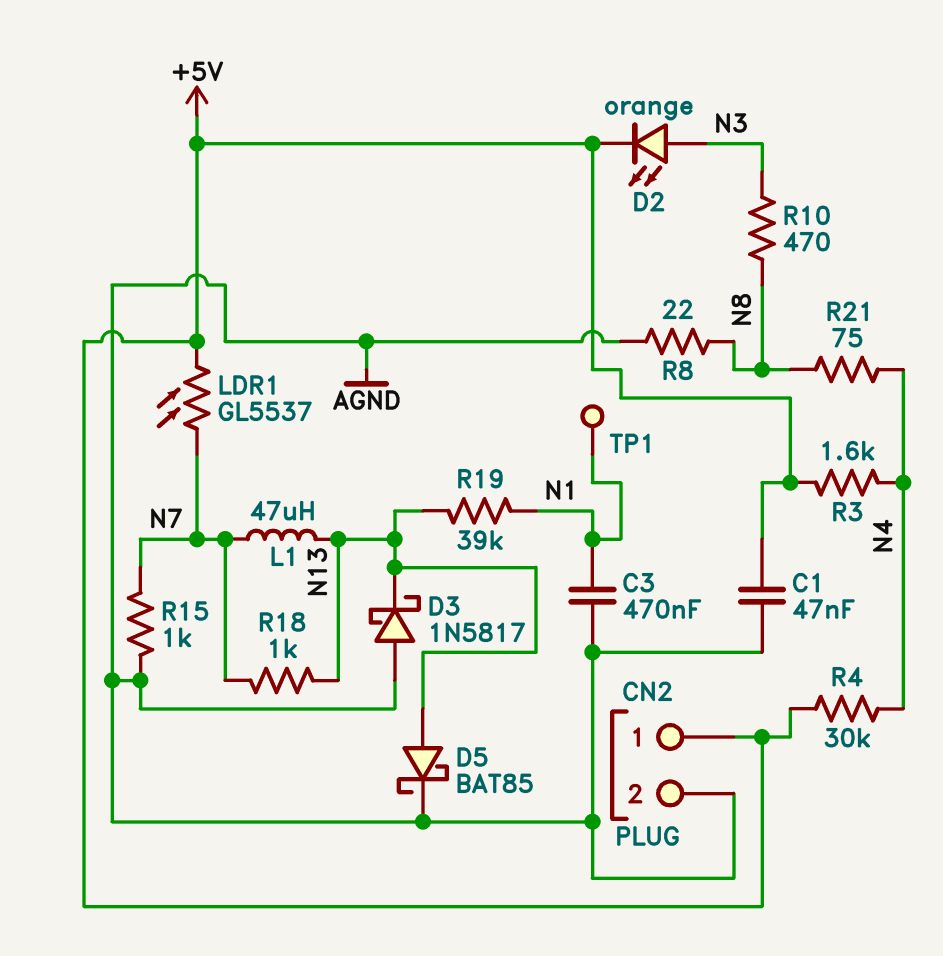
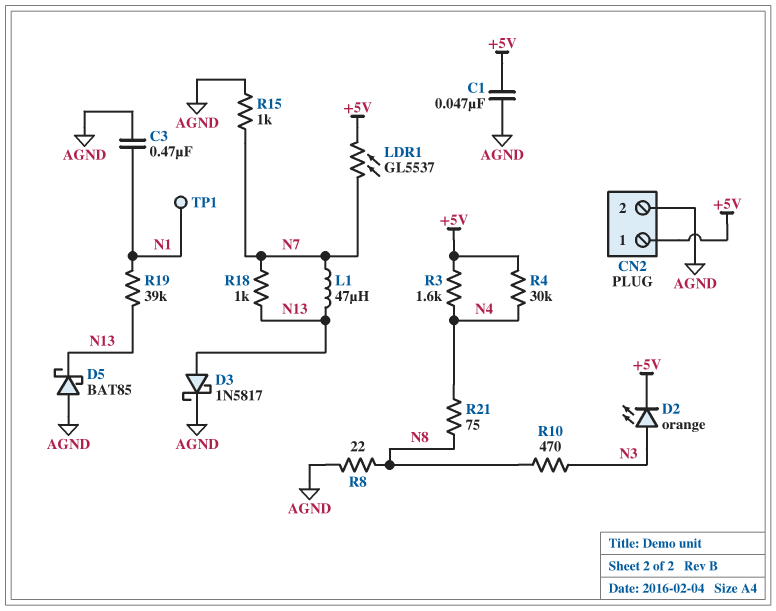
D3: schottky 1N5817 (A AGND, K N13) -> schottky 1N5817 (A N13, K AGND)
D5: schottky BAT85 (A N13, K AGND) -> schottky BAT85 (A AGND, K N13)

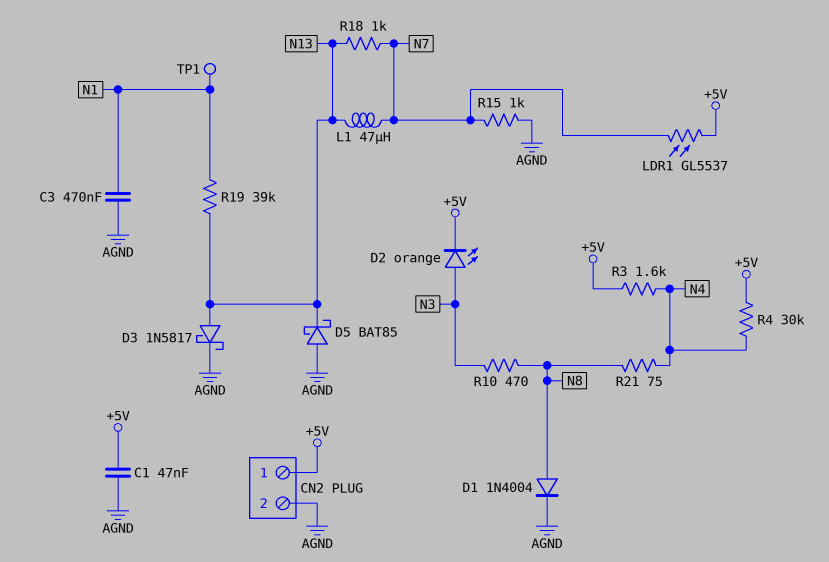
D1: none -> diode 1N4004 (A N8, K AGND)
R8: 22 (AGND, N8) -> none

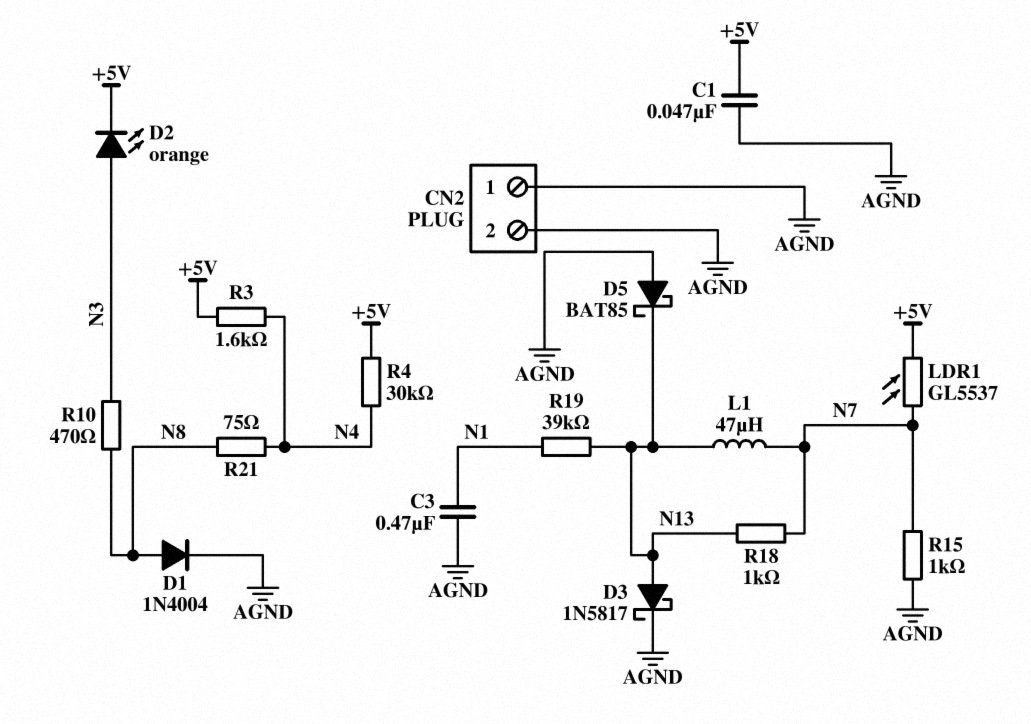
CN2 pin 1: +5V -> AGND
TP1: test point (N1) -> none

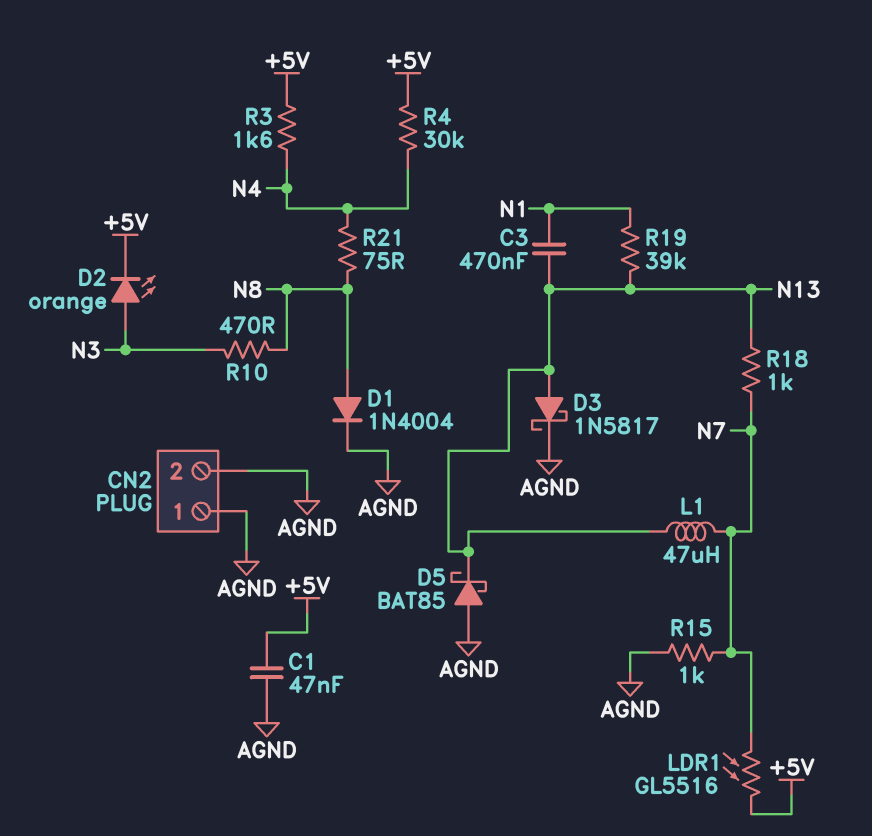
C3: 470nF (AGND, N1) -> 470nF (N1, N13)
LDR1: GL5537 (+5V, N7) -> GL5516 (+5V, N7)

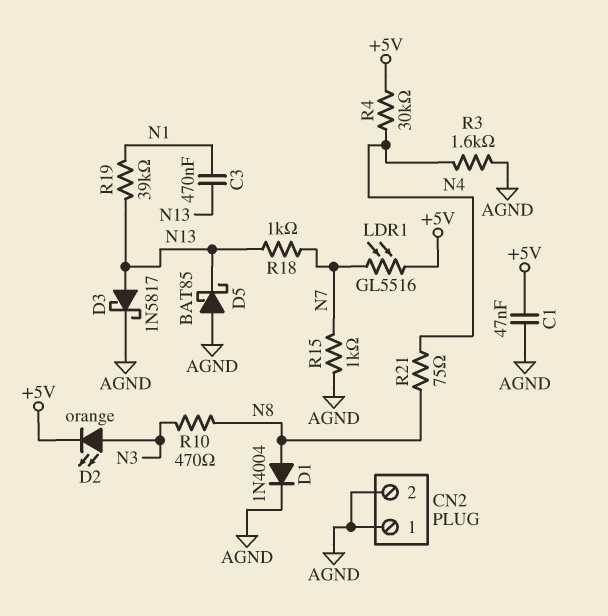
L1: 47uH (N7, N13) -> none
R3: 1.6k (+5V, N4) -> 1.6k (AGND, N4)

